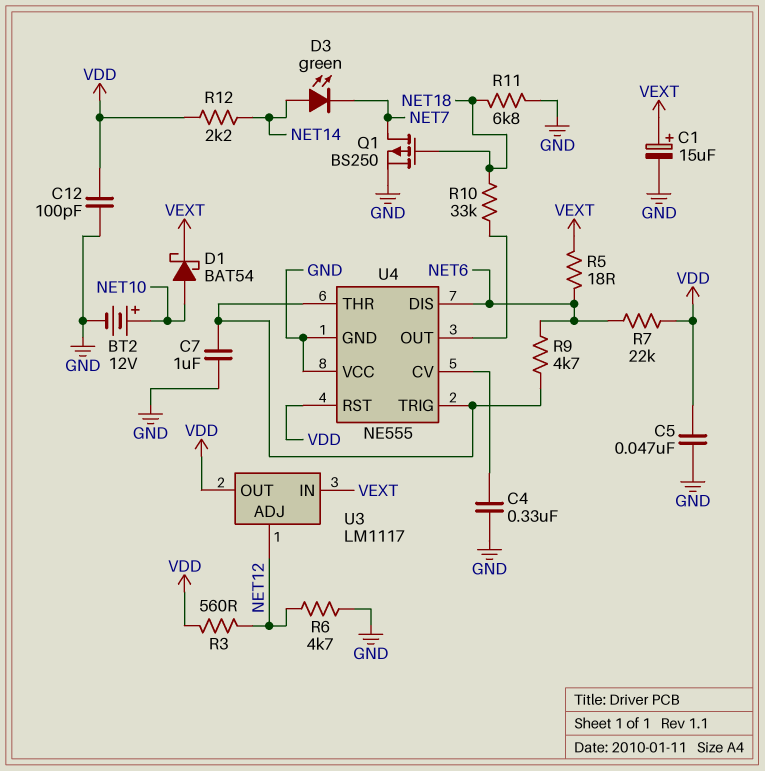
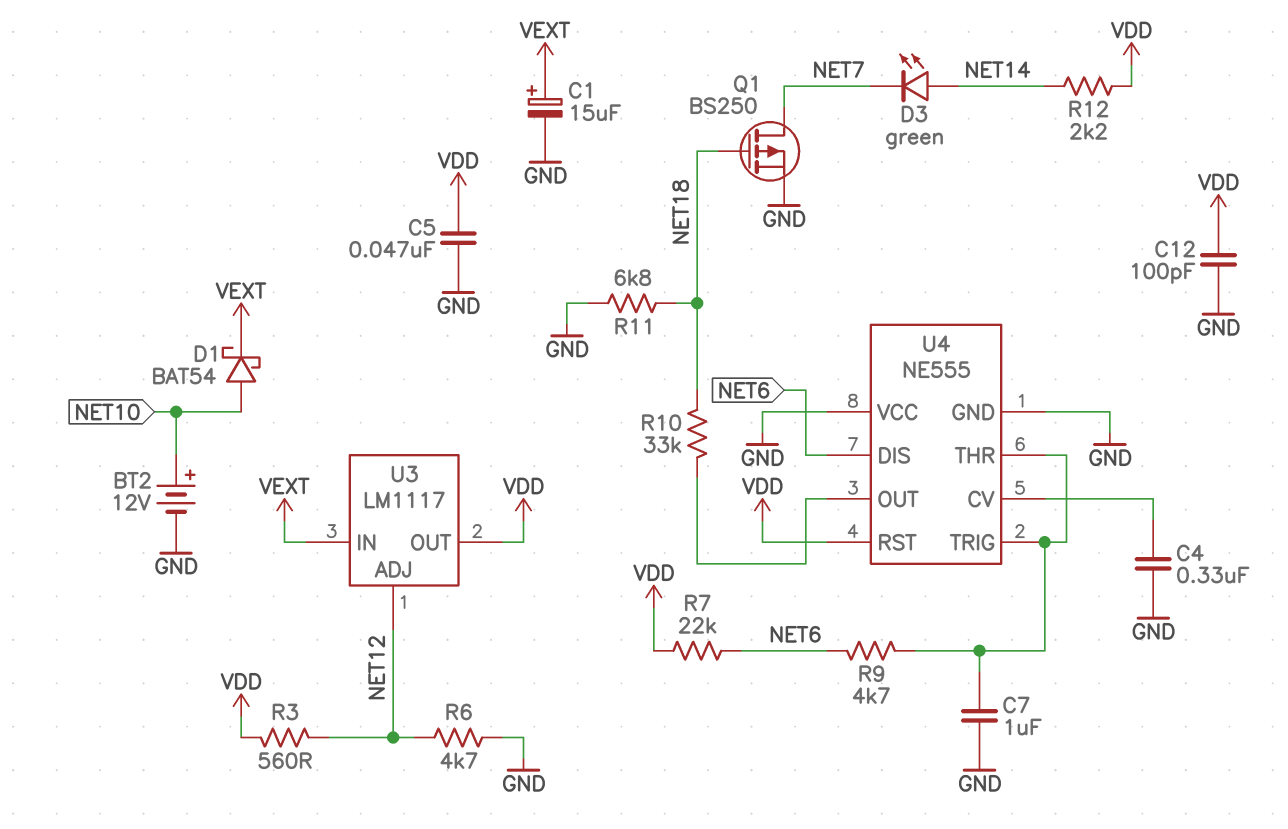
R5: 18 (NET6, VEXT) -> none

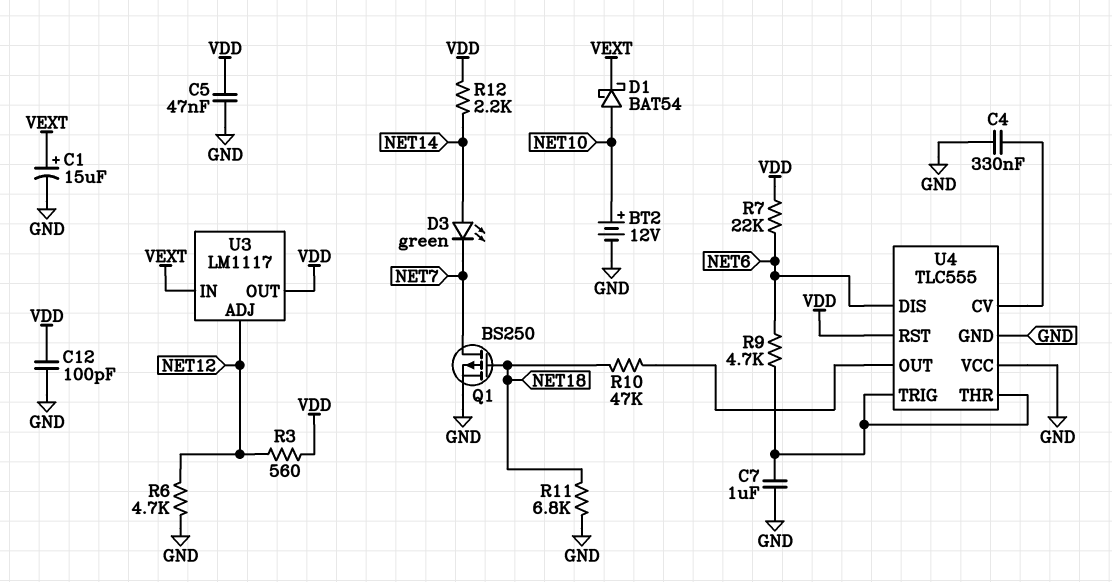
R10: 33k (NET18, U4/OUT) -> 47k (NET18, U4/OUT)
U4: NE555 -> TLC555

